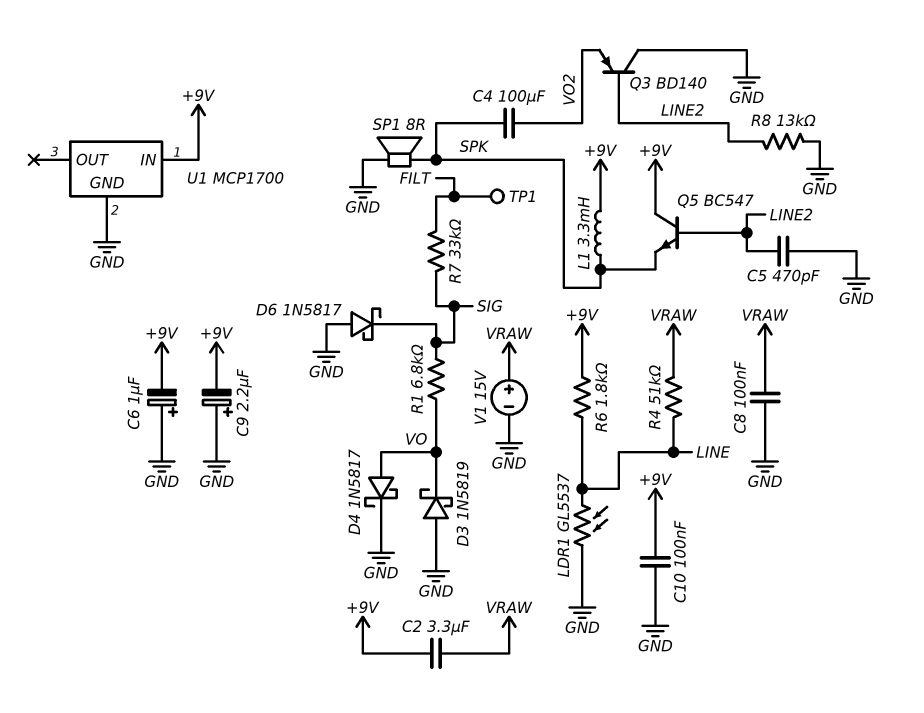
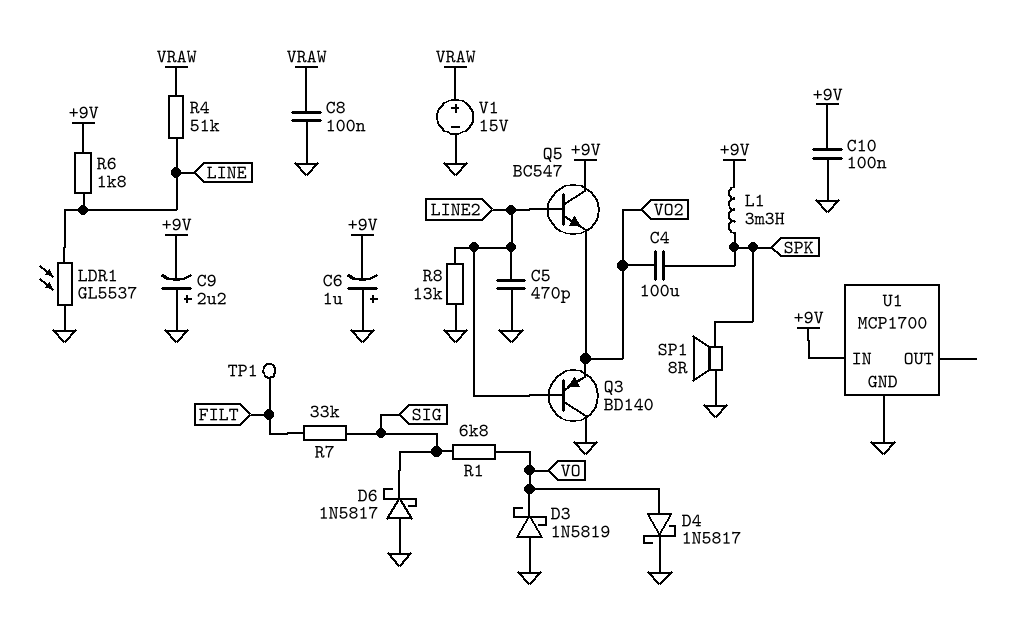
C2: 3.3uF (+9V, VRAW) -> none
Q5: NPN BC547 (B LINE2, C +9V, E SPK) -> NPN BC547 (B LINE2, C +9V, E VO2)

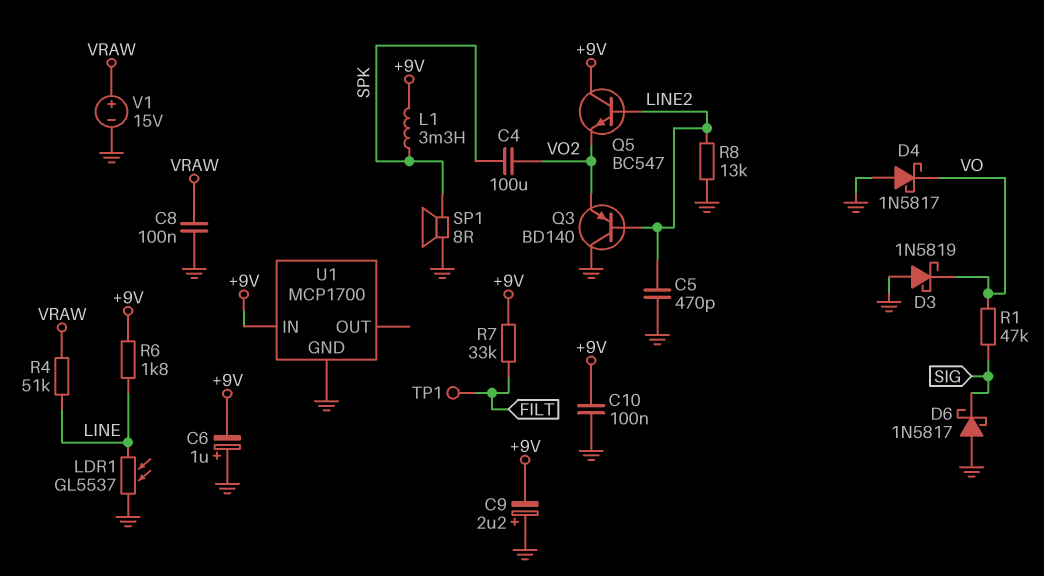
D4: schottky 1N5817 (A VO, K GND) -> schottky 1N5817 (A GND, K VO)
R1: 6.8k (SIG, VO) -> 47k (SIG, VO)
R7: 33k (FILT, SIG) -> 33k (+9V, FILT)

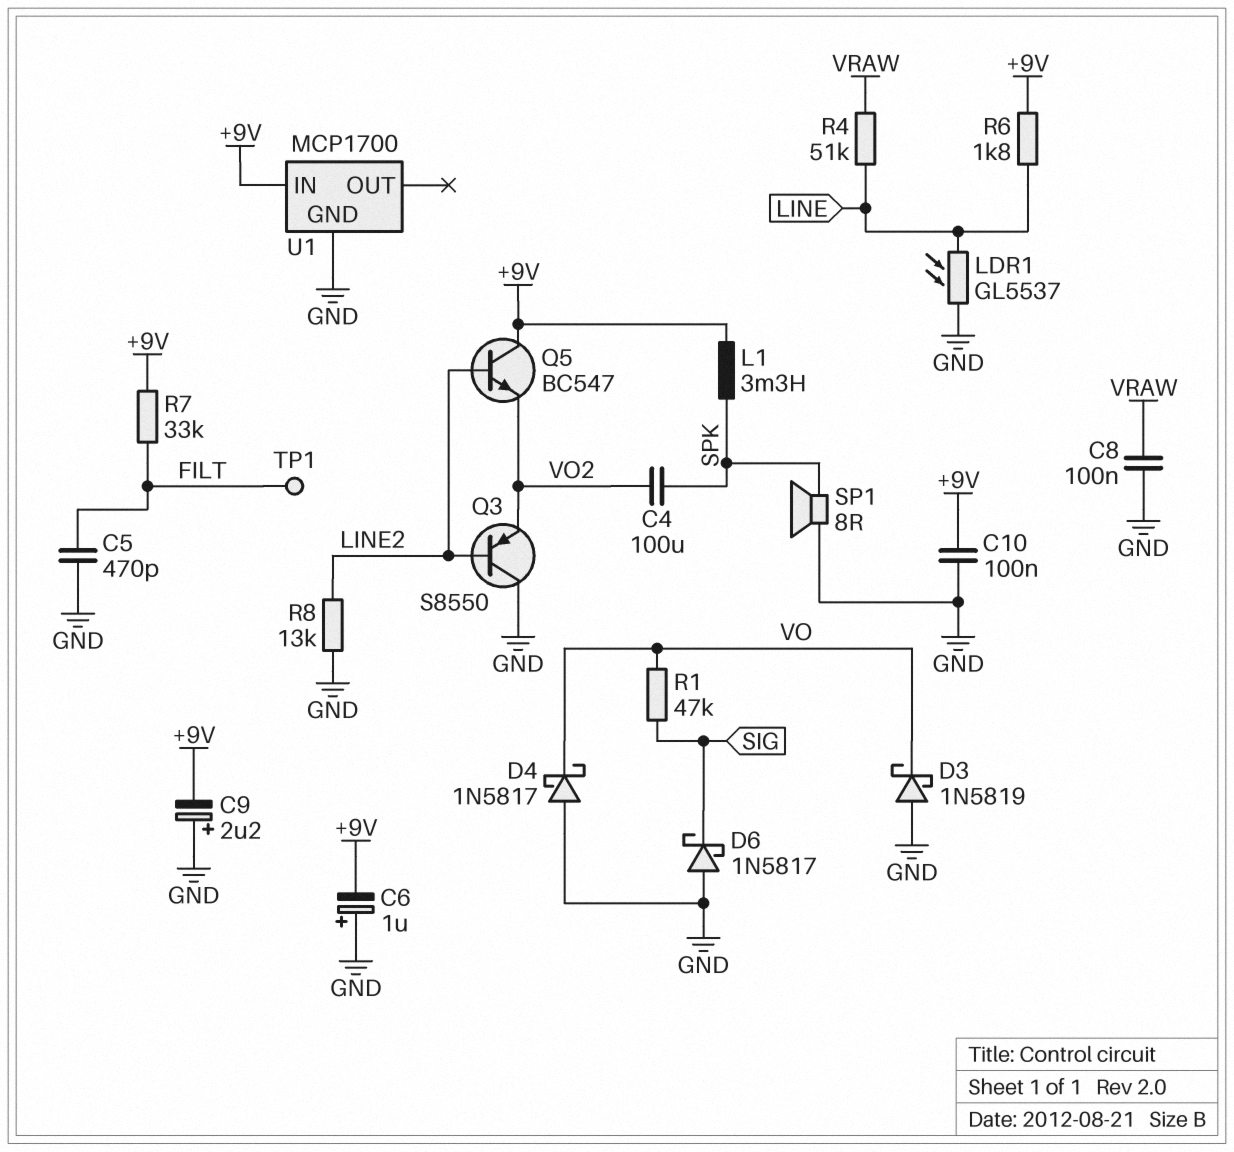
C5: 470pF (GND, LINE2) -> 470pF (FILT, GND)
Q3: PNP BD140 (B LINE2, C GND, E VO2) -> PNP S8550 (B LINE2, C GND, E VO2)
V1: 15V (plus VRAW, minus GND) -> none

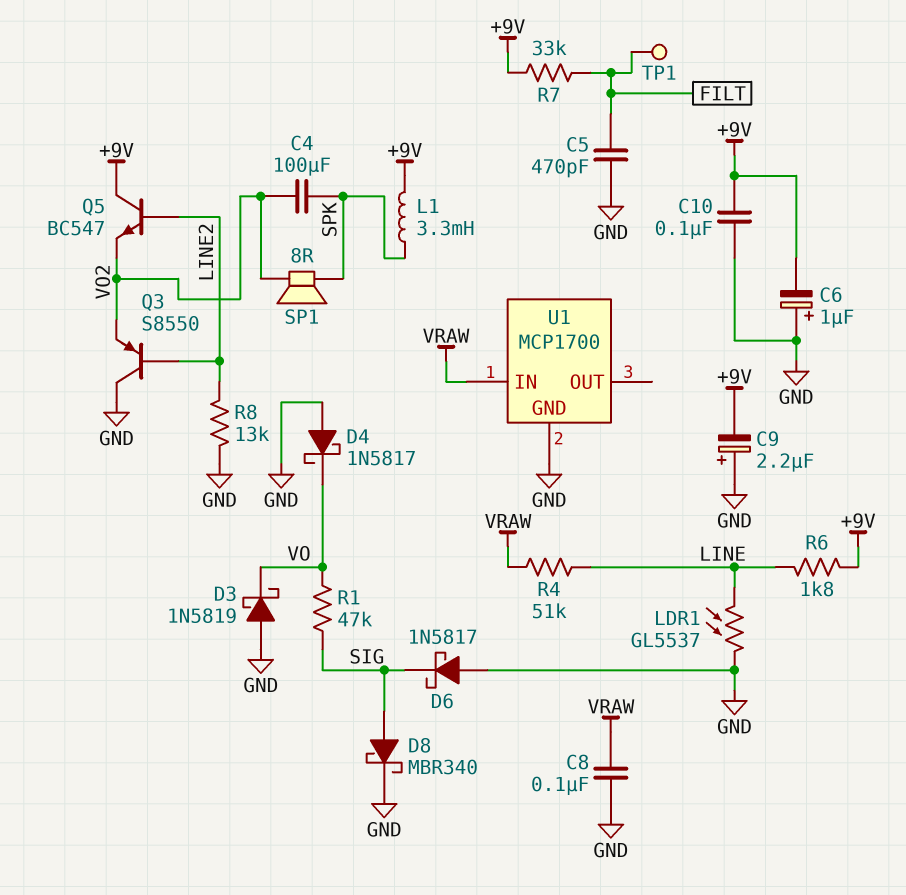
D8: none -> schottky MBR340 (A SIG, K GND)
SP1: speaker 8R (GND, SPK) -> speaker 8R (SPK, VO2)
U1 pin IN: +9V -> VRAW

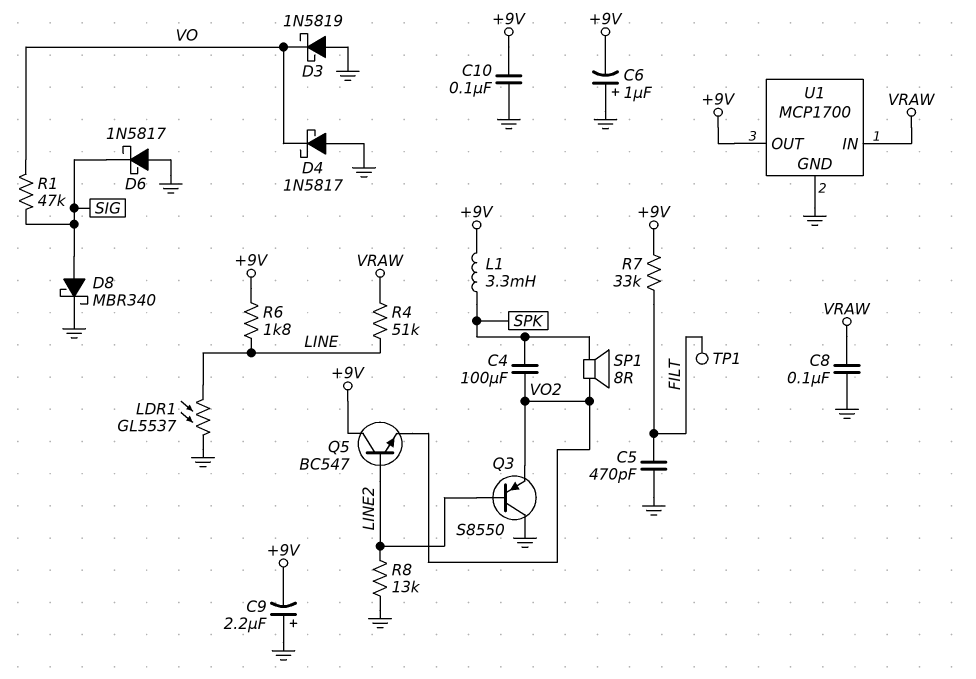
U1 pin OUT: none -> +9V

